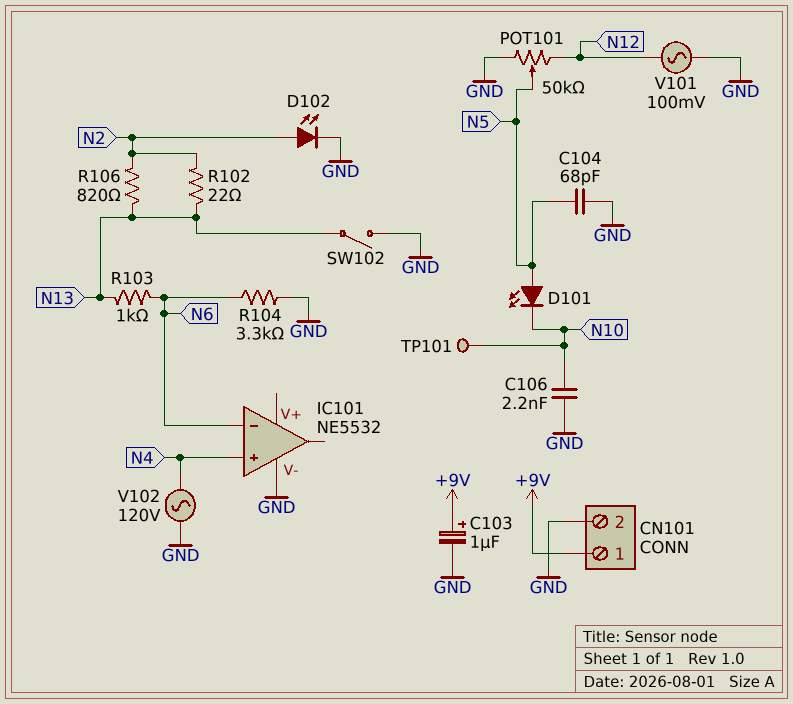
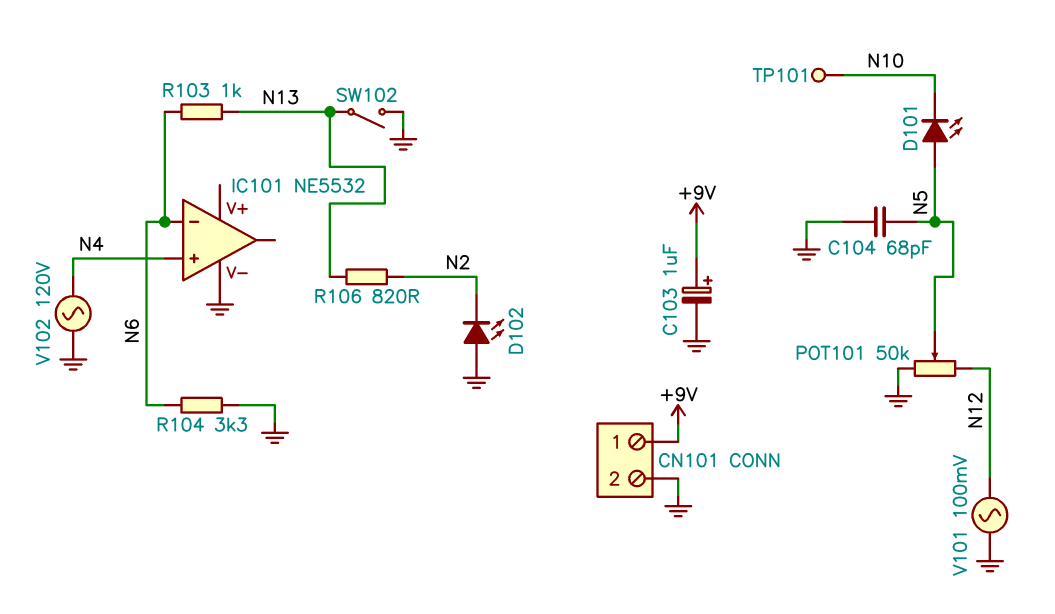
C106: 2.2nF (GND, N10) -> none
D102: LED (A N2, K GND) -> LED (A GND, K N2)
R102: 22 (N2, N13) -> none

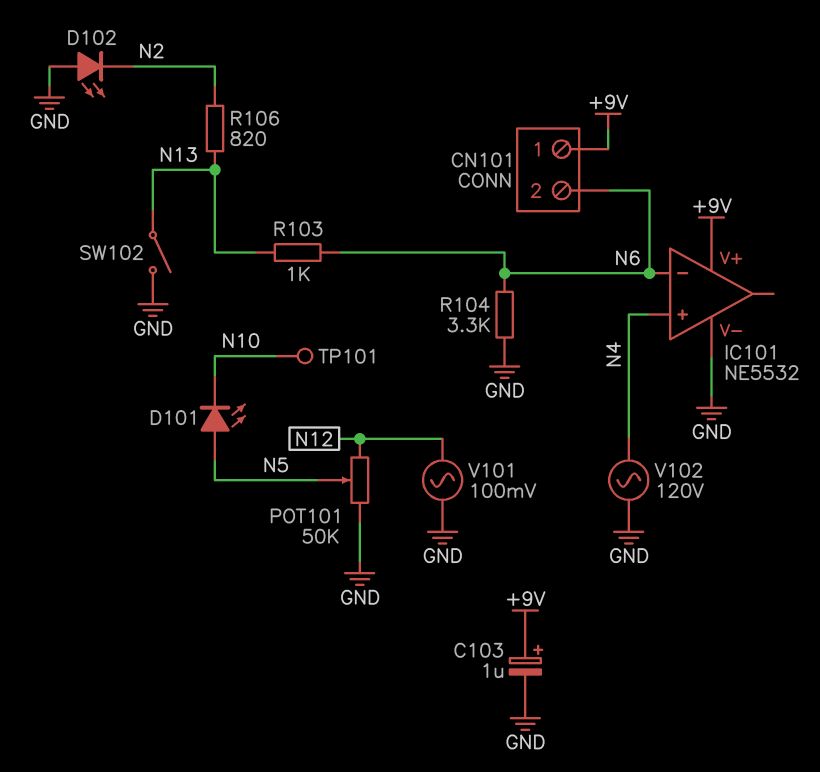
C104: 68pF (GND, N5) -> none
CN101 pin 2: GND -> N6
IC101 pin V+: none -> +9V

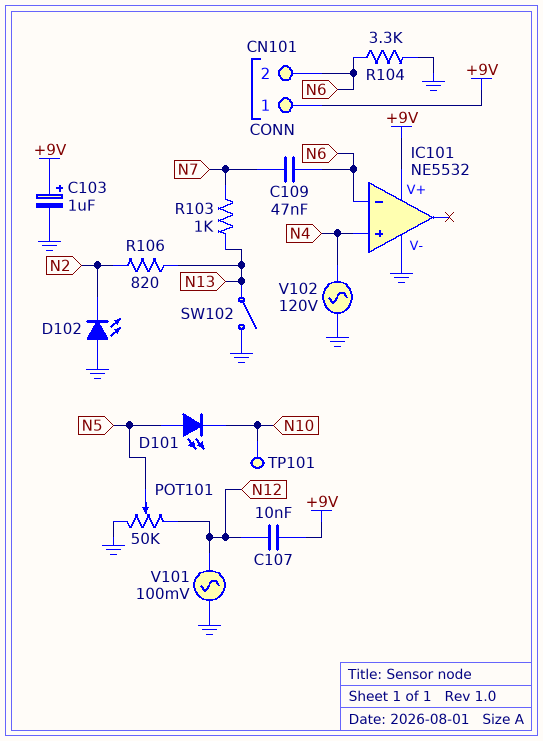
C107: none -> 10nF (+9V, N12)
C109: none -> 47nF (N6, N7)
R103: 1k (N6, N13) -> 1k (N7, N13)

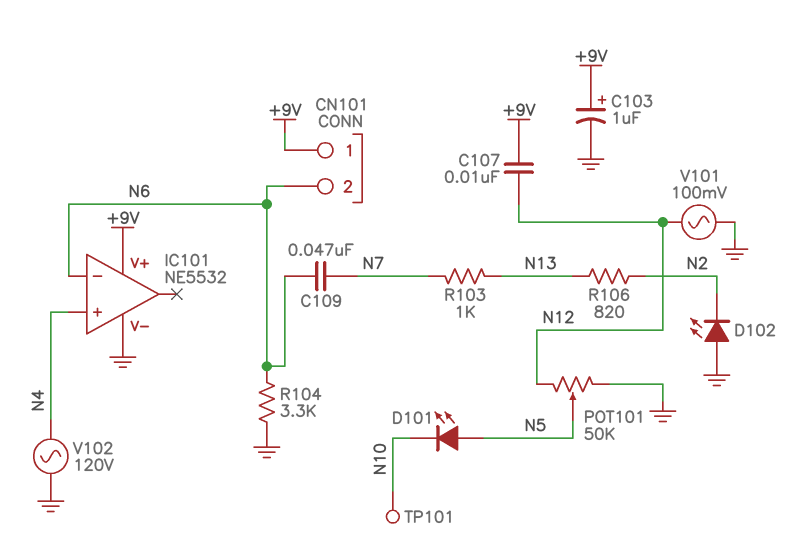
SW102: switch (GND, N13) -> none

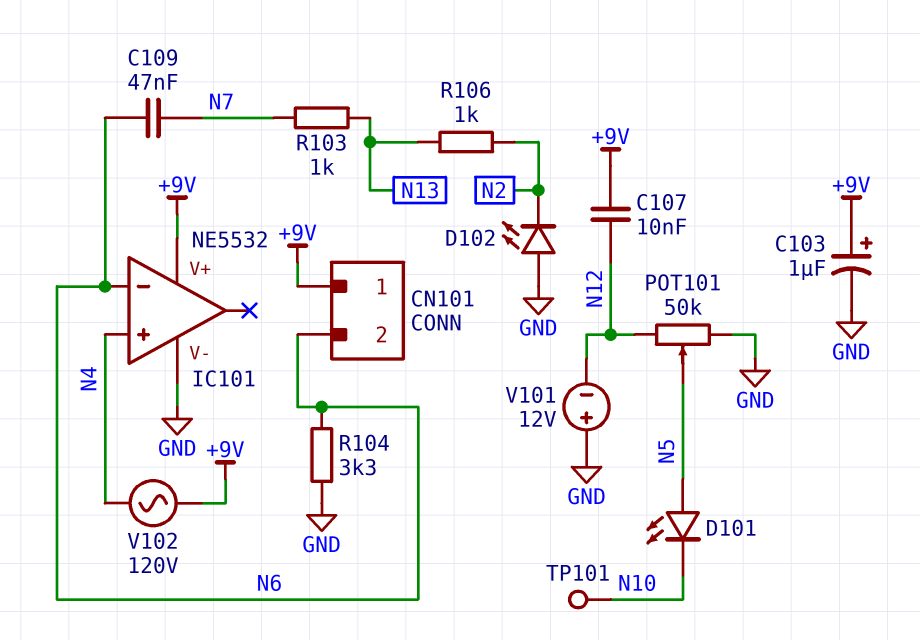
R106: 820 (N2, N13) -> 1k (N2, N13)
V101: AC 100mV (GND, N12) -> 12V (plus GND, minus N12)
V102: AC 120V (GND, N4) -> AC 120V (+9V, N4)

